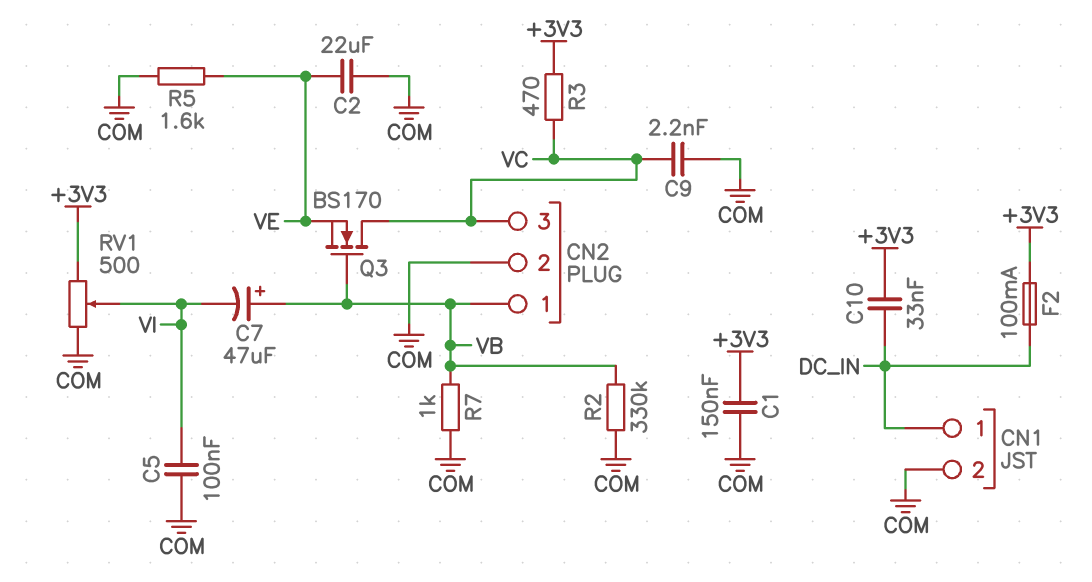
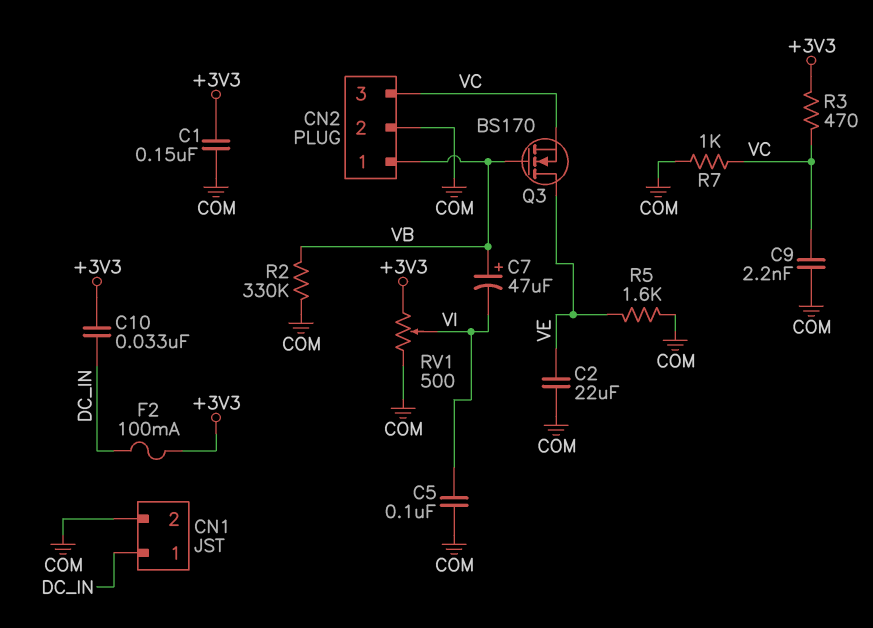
Q3: NMOS BS170 (G VB, D VC, S VE) -> NMOS BS170 (G VB, D VE, S VC)
R7: 1k (COM, VB) -> 1k (COM, VC)

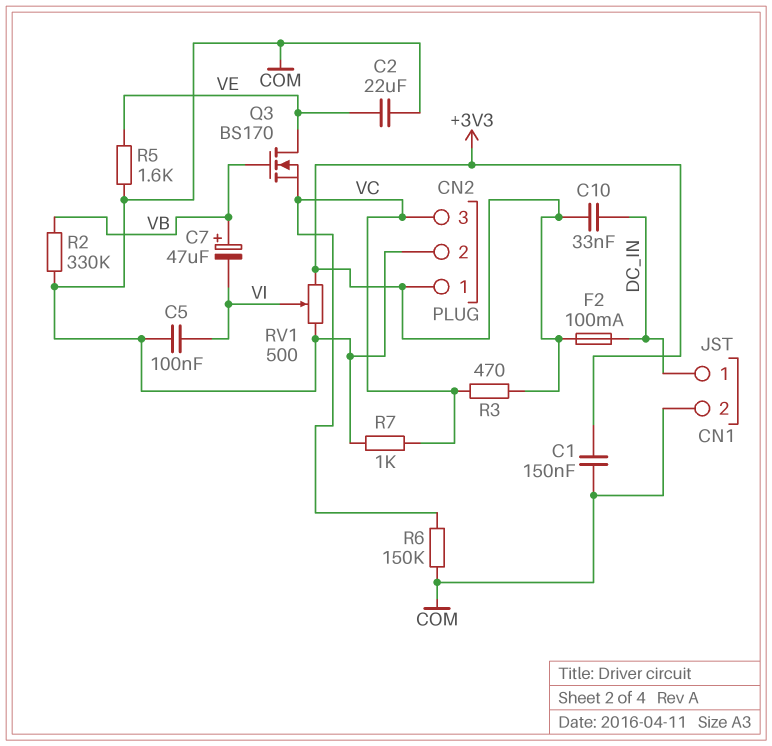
C9: 2.2nF (COM, VC) -> none
CN2 pin 1: VB -> +3V3
R6: none -> 150k (COM, VC)

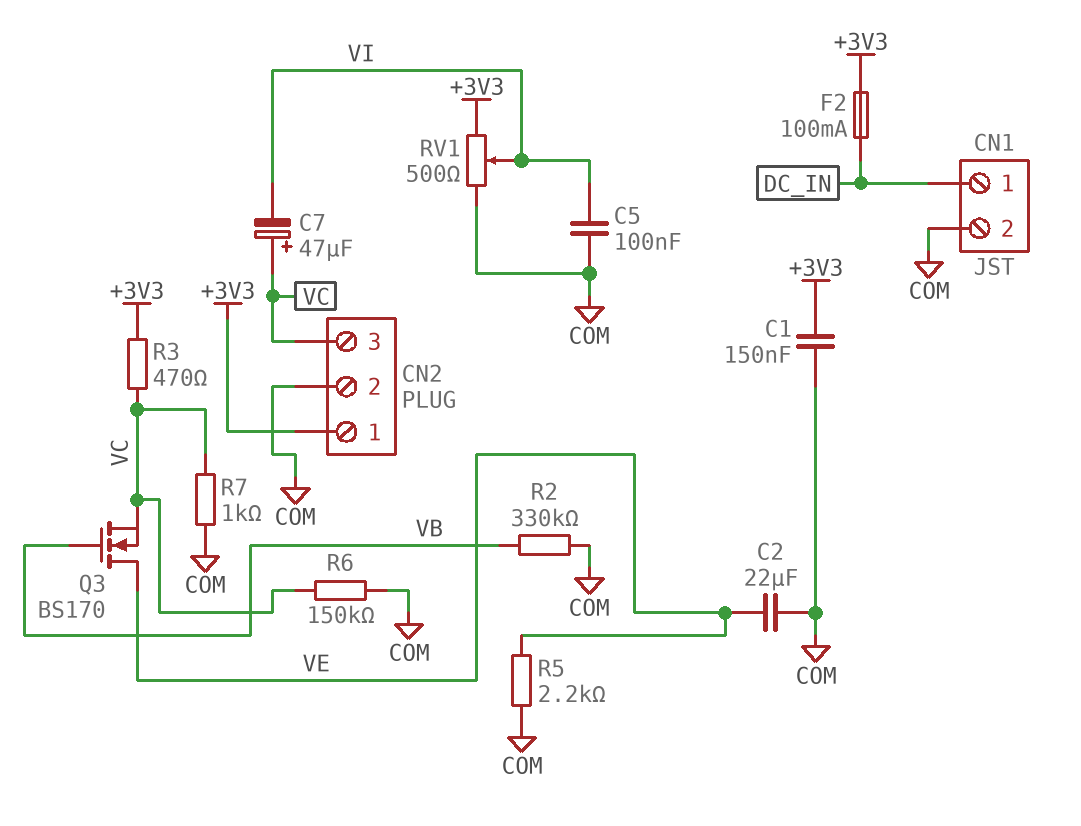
C7: 47uF (plus VB, minus VI) -> 47uF (plus VC, minus VI)
C10: 33nF (+3V3, DC_IN) -> none
R5: 1.6k (COM, VE) -> 2.2k (COM, VE)

